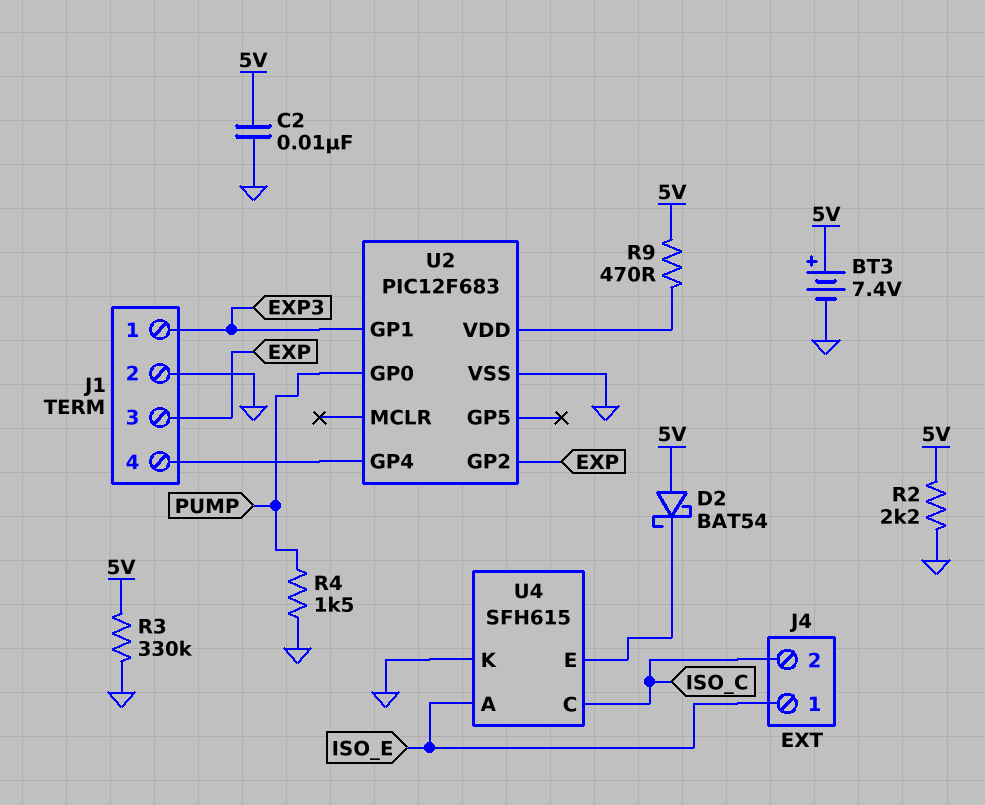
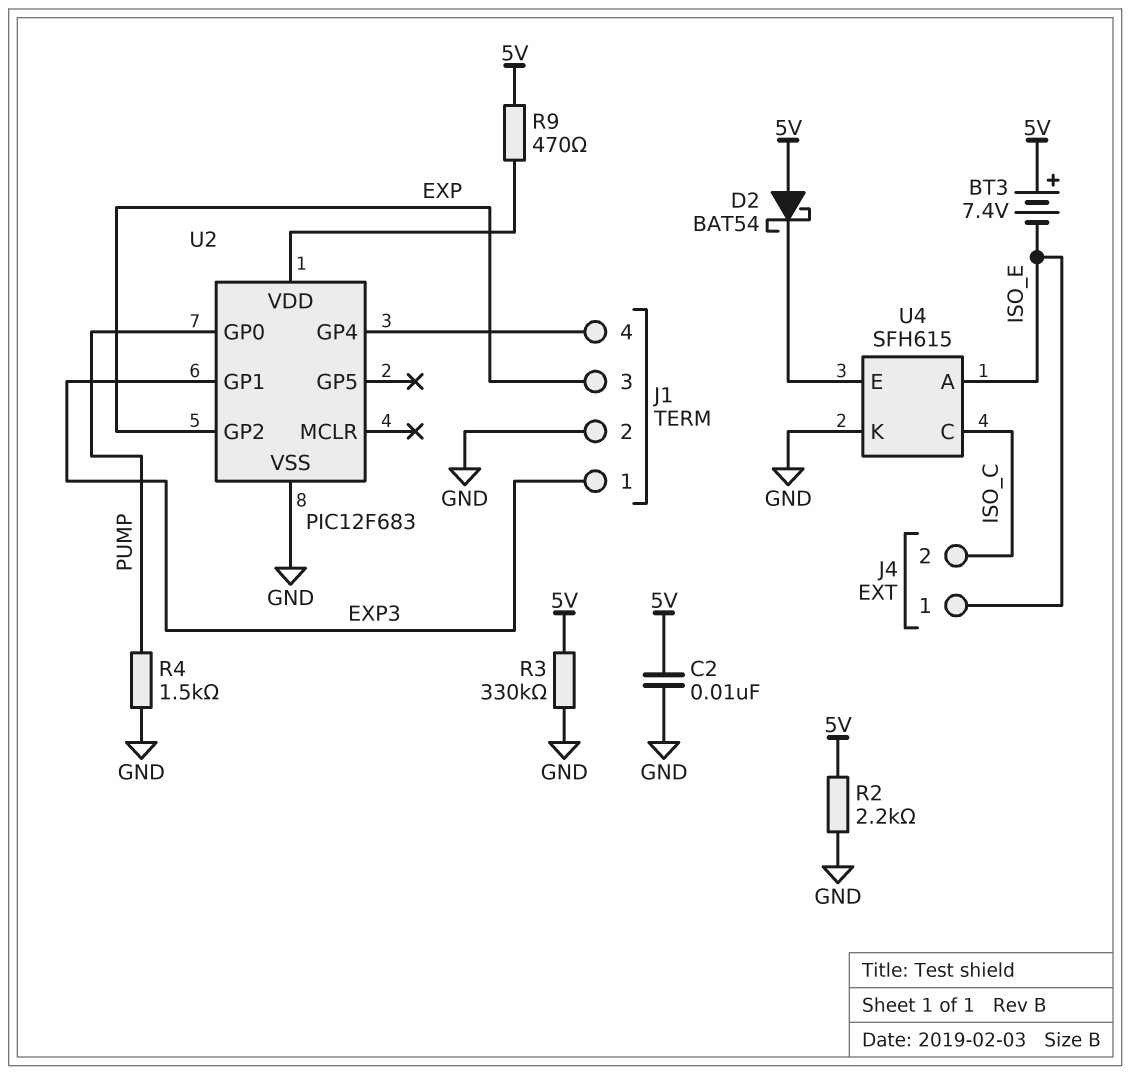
BT3: 7.4V (plus 5V, minus GND) -> 7.4V (plus 5V, minus ISO_E)

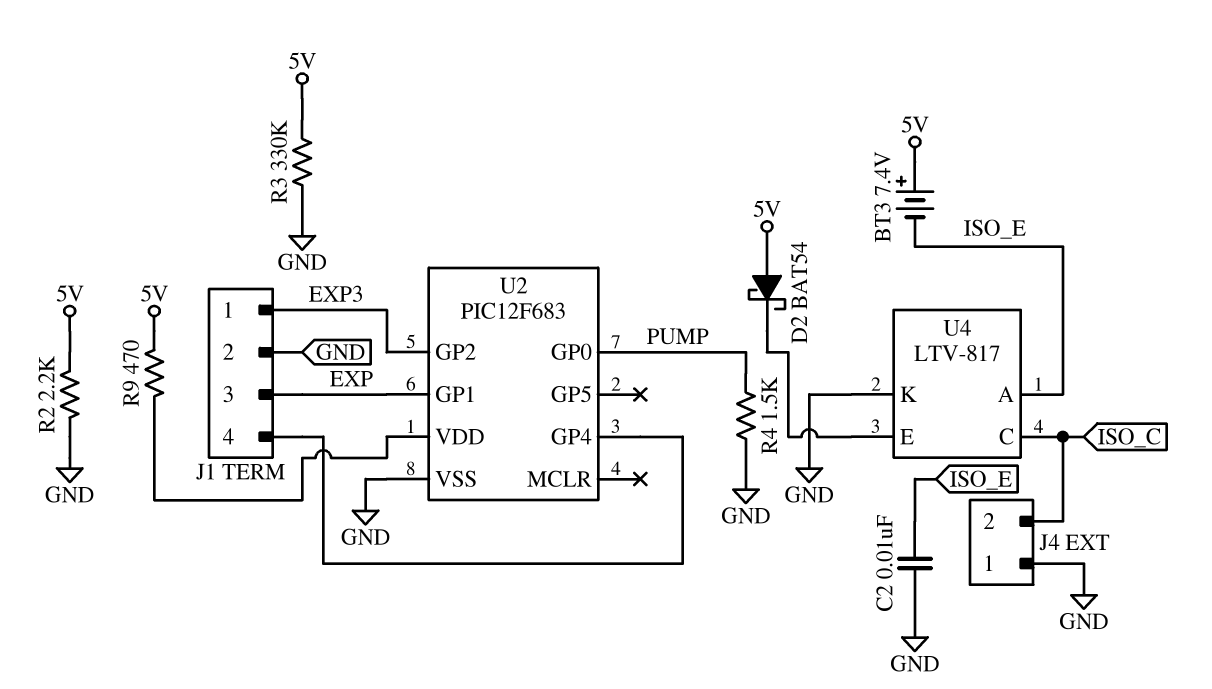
C2: 10nF (5V, GND) -> 10nF (GND, ISO_E)
J4 pin 1: ISO_E -> GND
U2 pin GP1: EXP3 -> EXP
U2 pin GP2: EXP -> EXP3
U4: SFH615 -> LTV-817

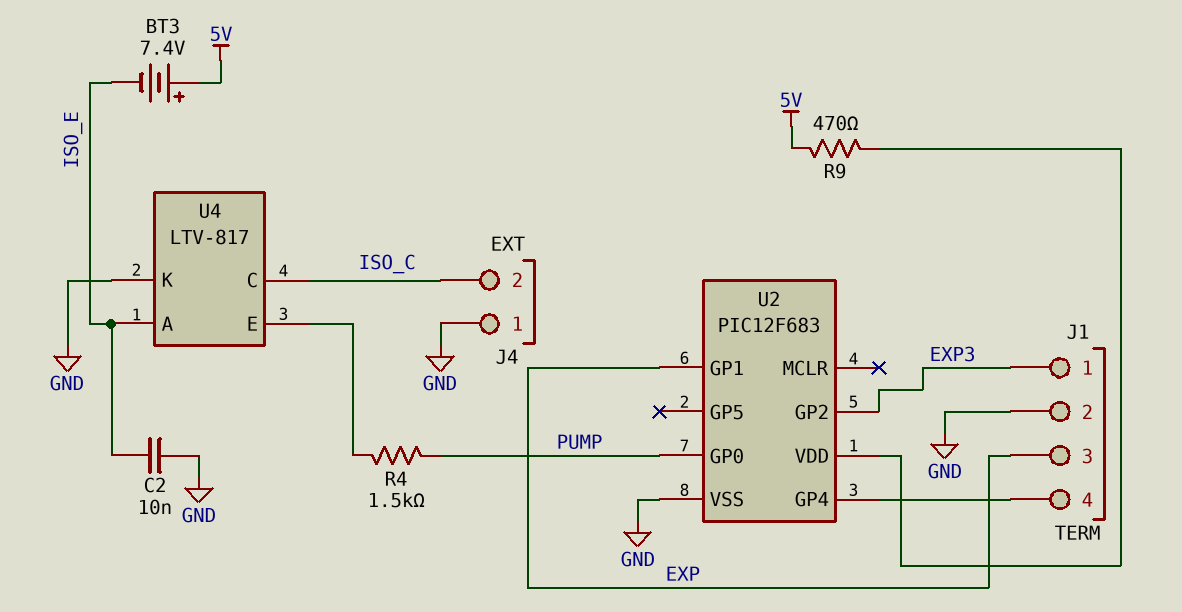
D2: schottky BAT54 (A 5V, K U4/E) -> none
R2: 2.2k (5V, GND) -> none
R3: 330k (5V, GND) -> none
R4: 1.5k (GND, PUMP) -> 1.5k (PUMP, U4/E)

